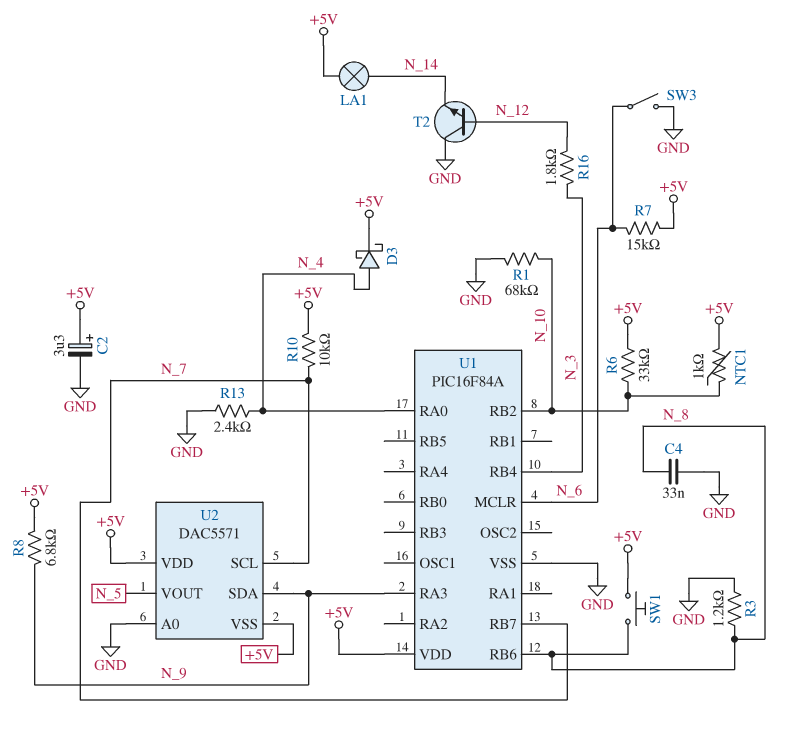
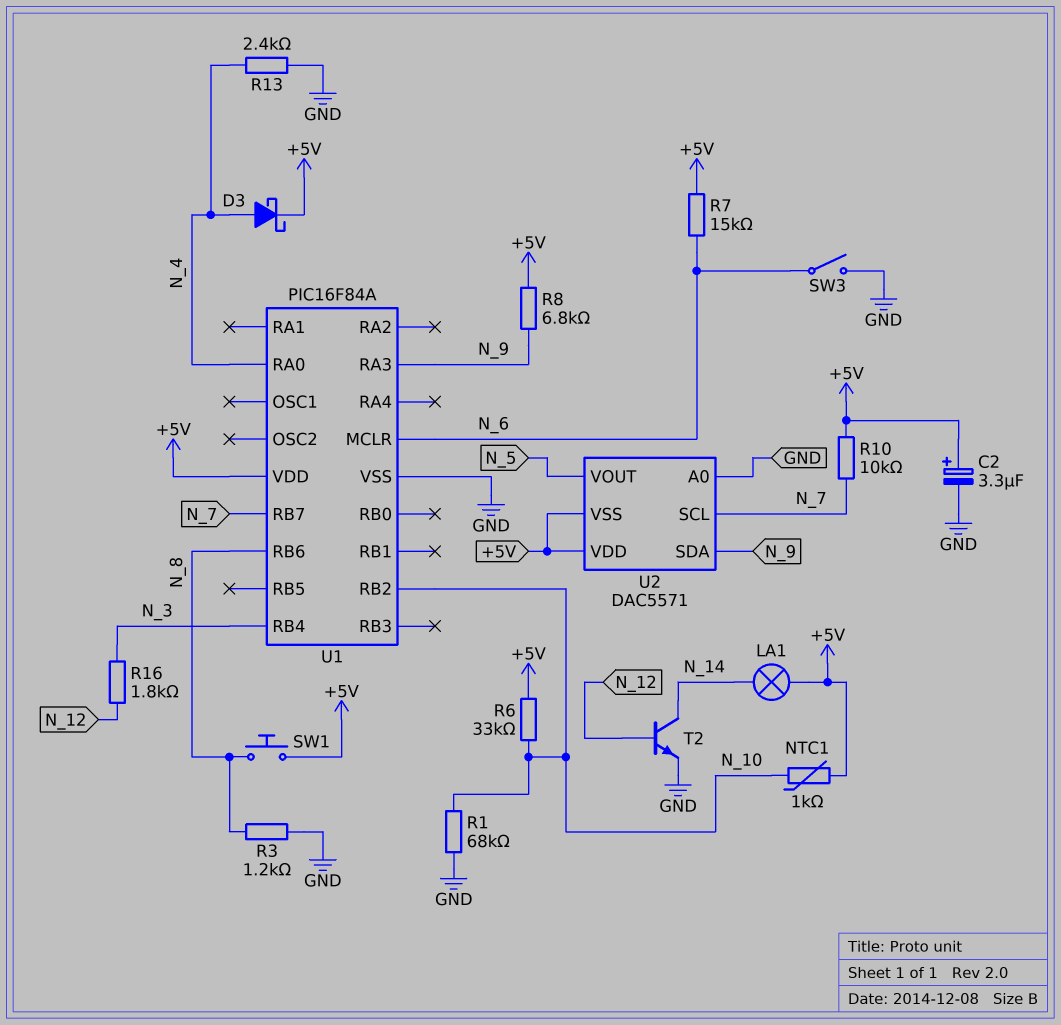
C4: 33nF (GND, N_8) -> none
T2: NPN (B N_12, C GND, E N_14) -> NPN (B N_12, C N_14, E GND)

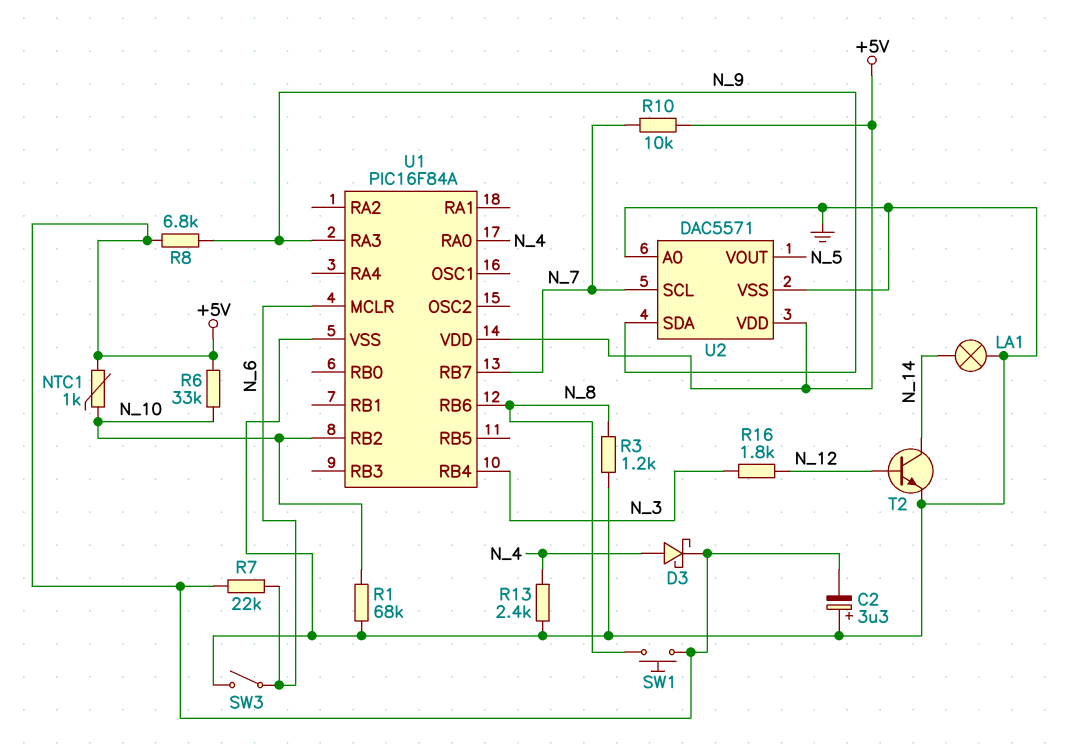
C2: 3.3uF (plus +5V, minus GND) -> 3.3uF (plus GND, minus +5V)
LA1: lamp (+5V, N_14) -> lamp (GND, N_14)
R7: 15k (+5V, N_6) -> 22k (+5V, N_6)
U2 pin VSS: +5V -> GND

